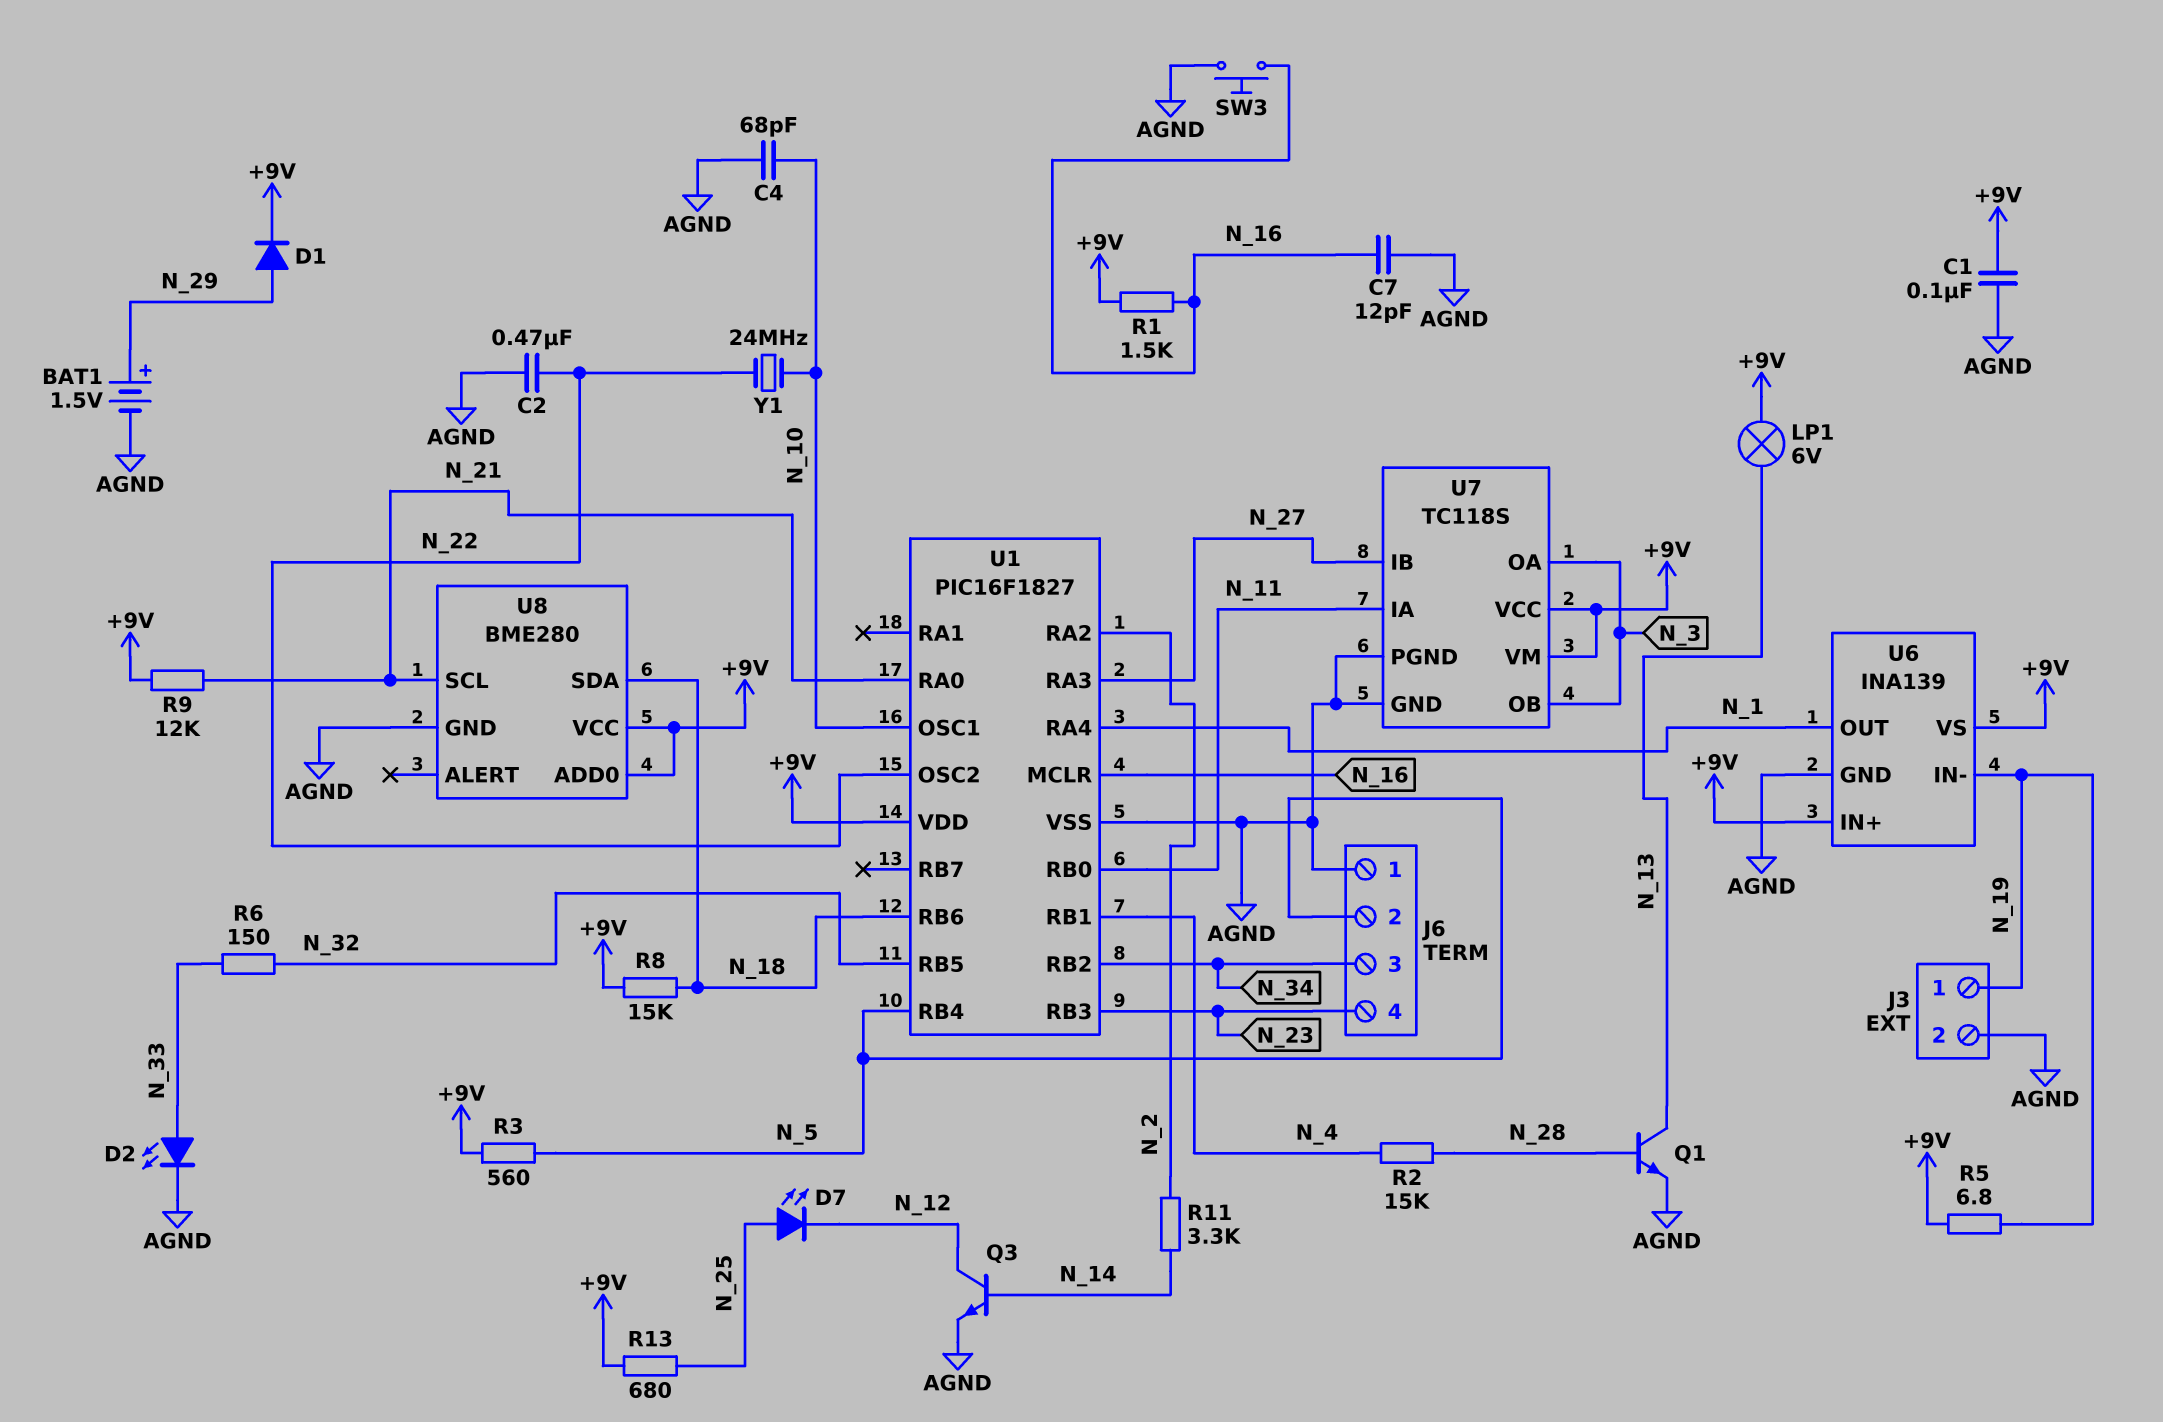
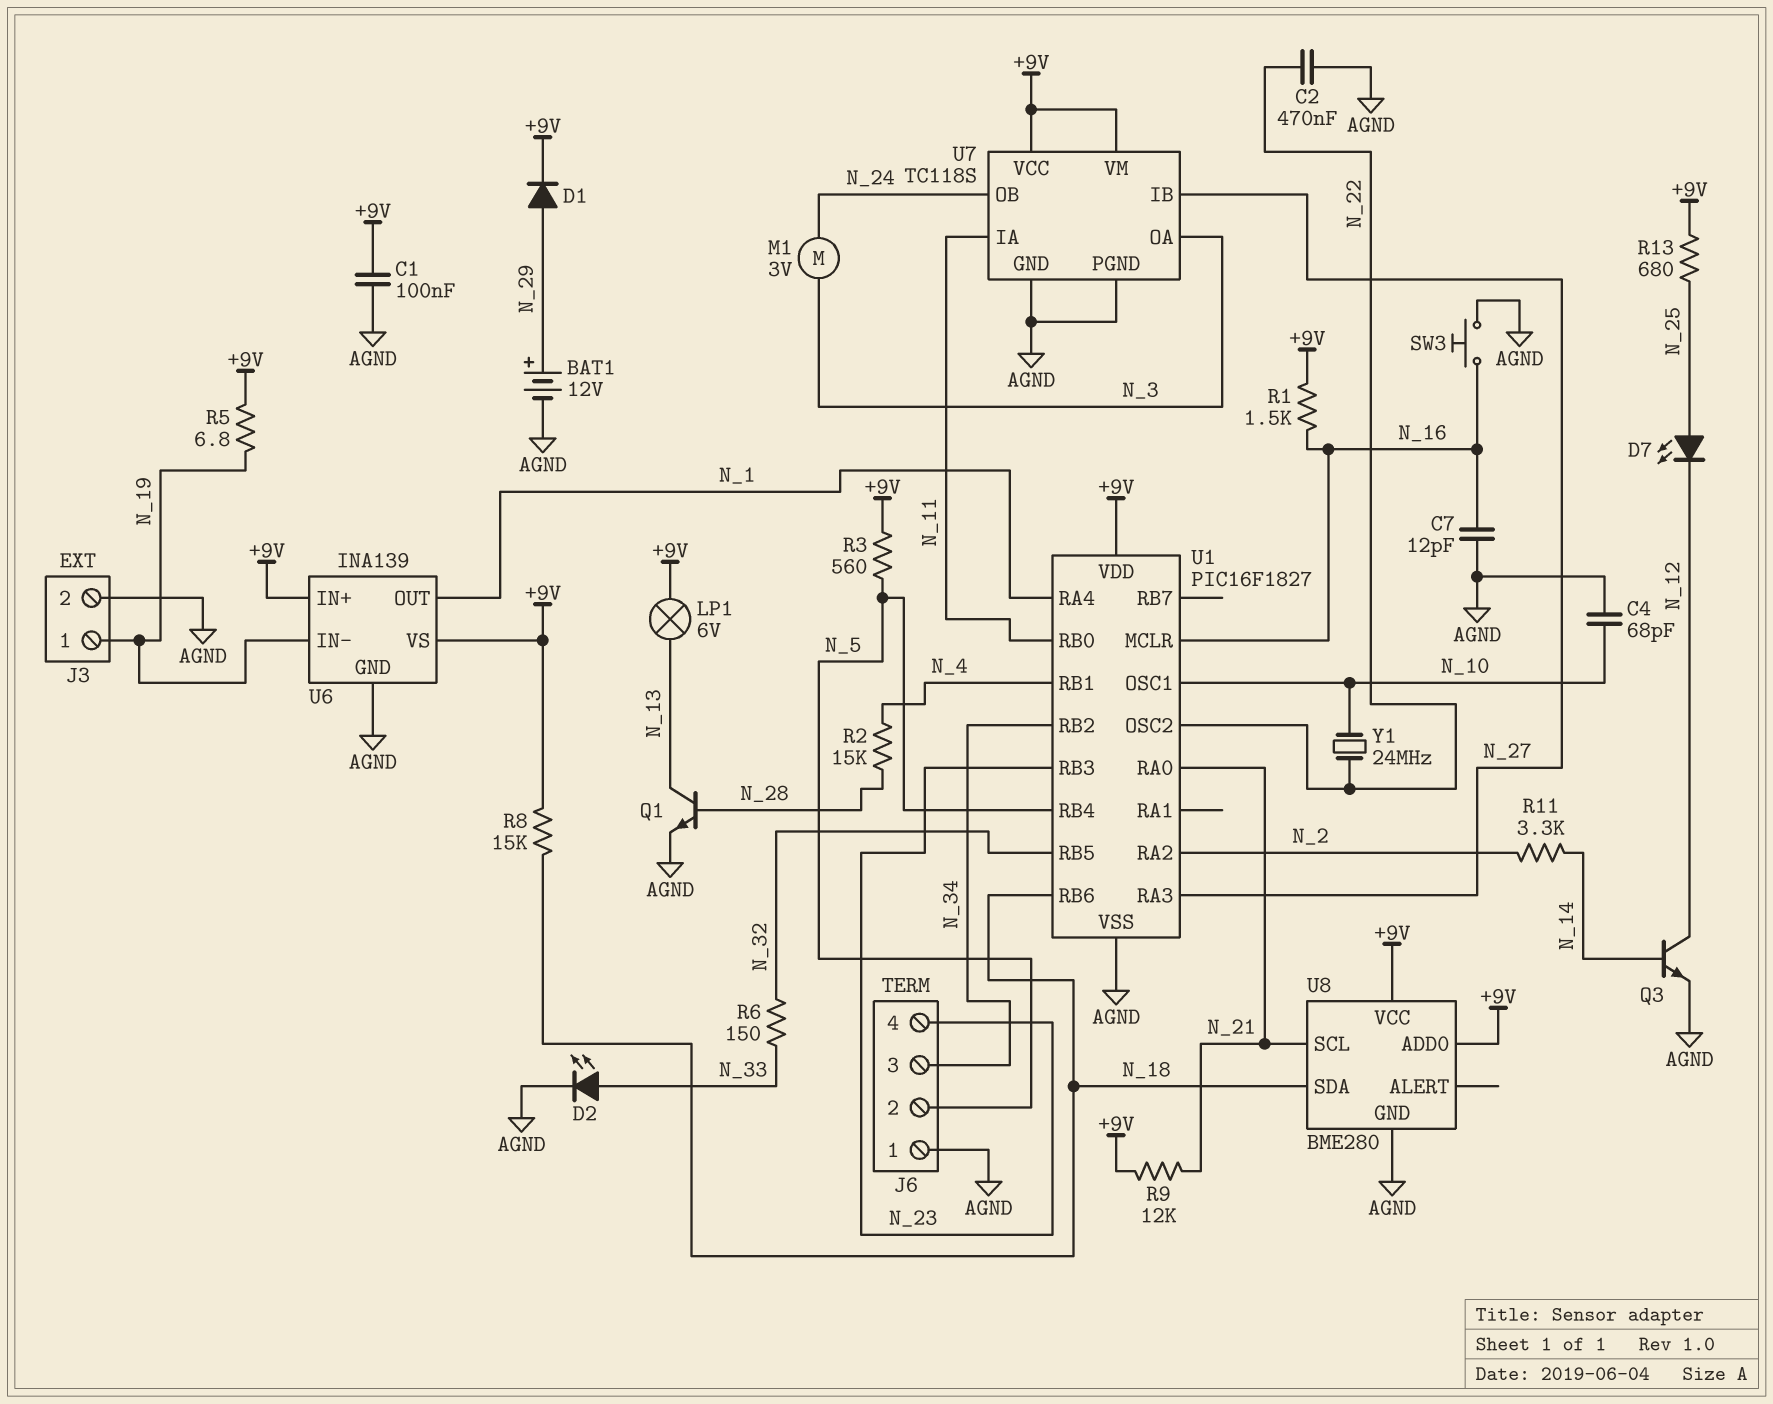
BAT1: 1.5V (plus N_29, minus AGND) -> 12V (plus N_29, minus AGND)
M1: none -> motor 3V (N_3, N_24)
U7 pin OB: N_3 -> N_24

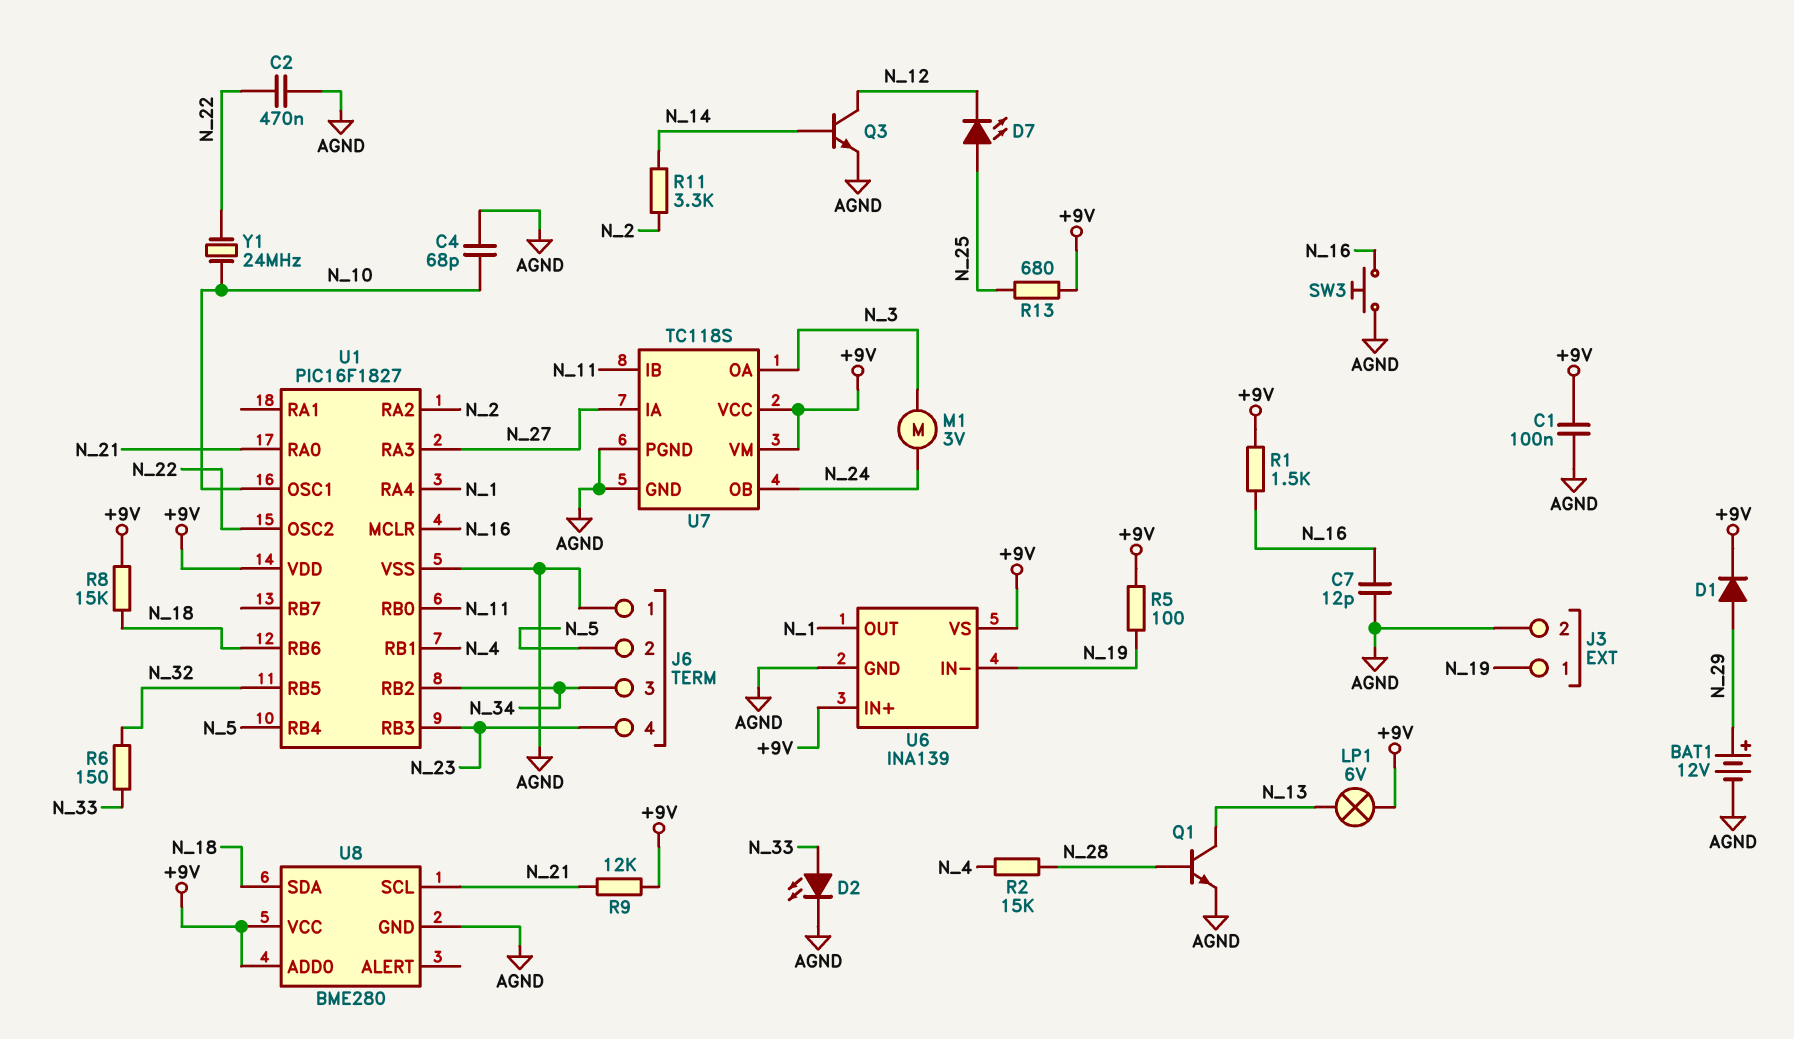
R3: 560 (+9V, N_5) -> none
R5: 6.8 (+9V, N_19) -> 100 (+9V, N_19)
U7 pin IA: N_11 -> N_27
U7 pin IB: N_27 -> N_11

